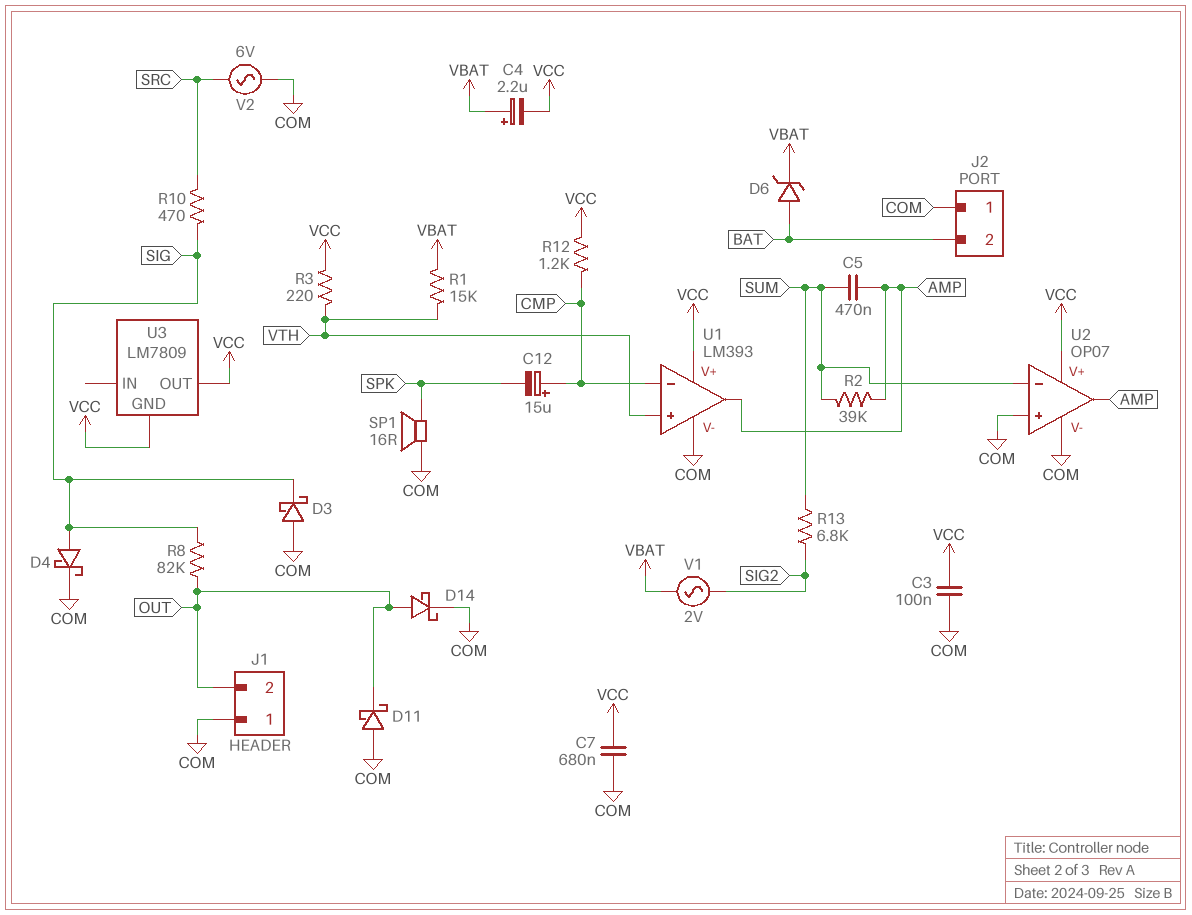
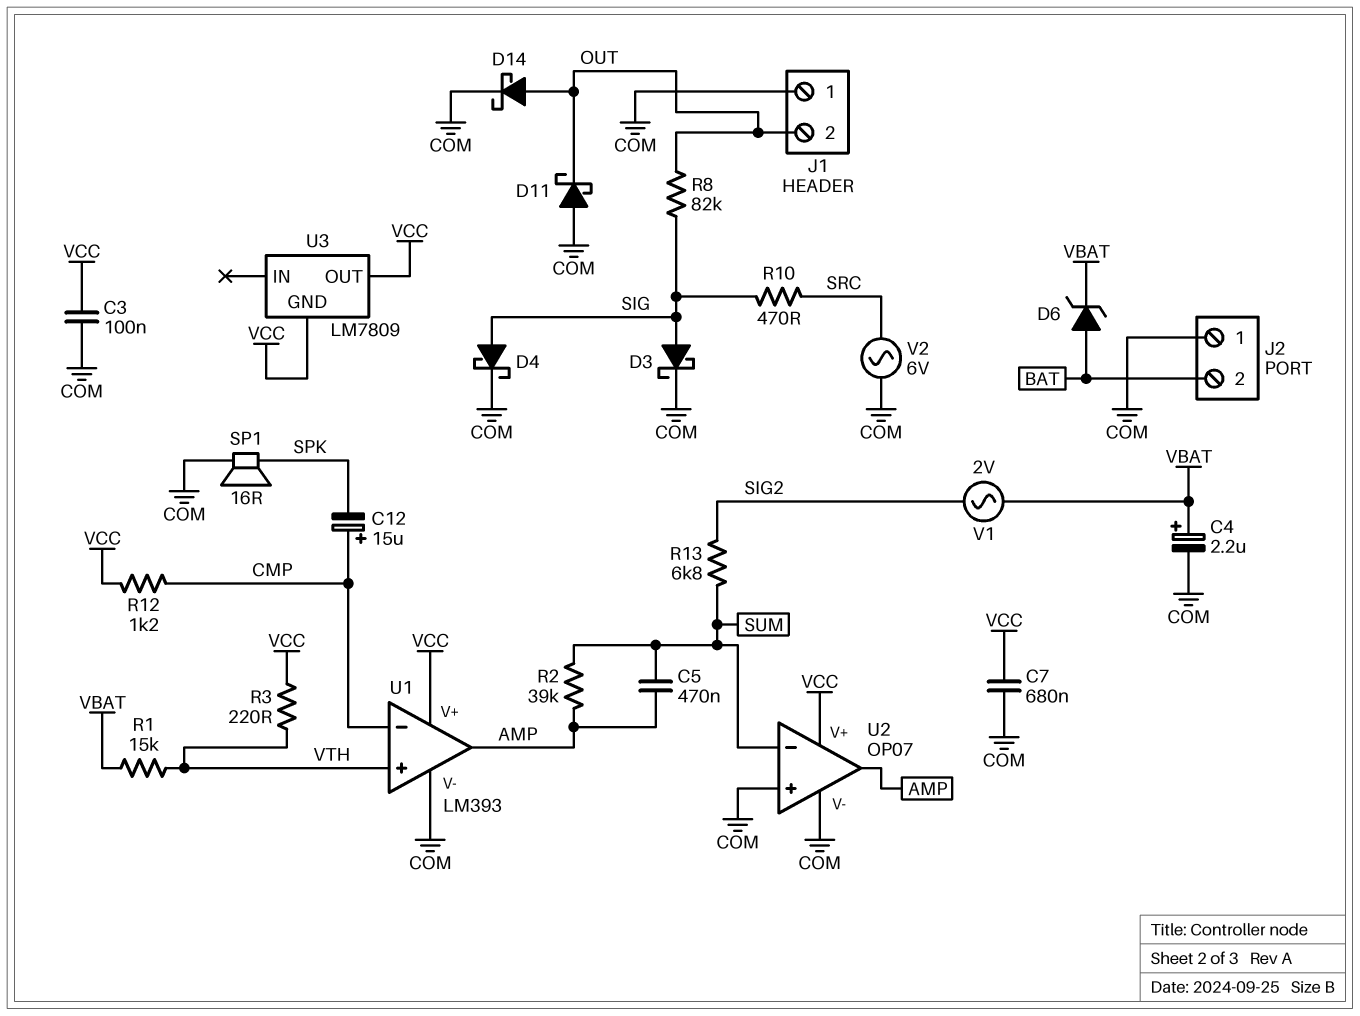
C4: 2.2uF (plus VBAT, minus VCC) -> 2.2uF (plus VBAT, minus COM)
D3: schottky (A COM, K SIG) -> schottky (A SIG, K COM)

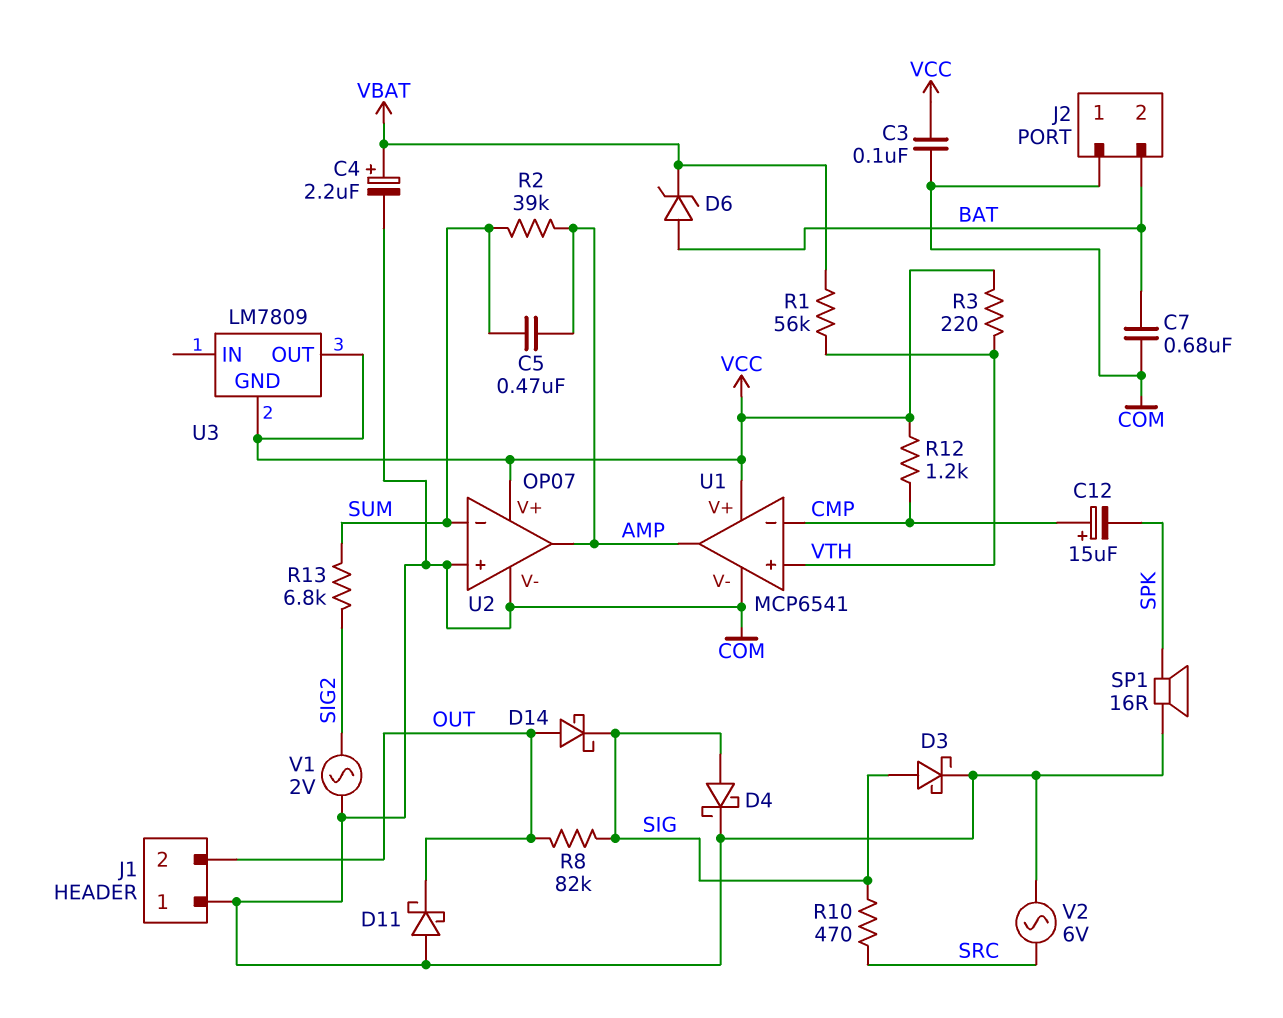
C7: 680nF (COM, VCC) -> 680nF (BAT, COM)
D14: schottky (A OUT, K COM) -> schottky (A OUT, K SIG)
R1: 15k (VBAT, VTH) -> 56k (VBAT, VTH)
U1: LM393 -> MCP6541
V1: AC 2V (SIG2, VBAT) -> AC 2V (COM, SIG2)

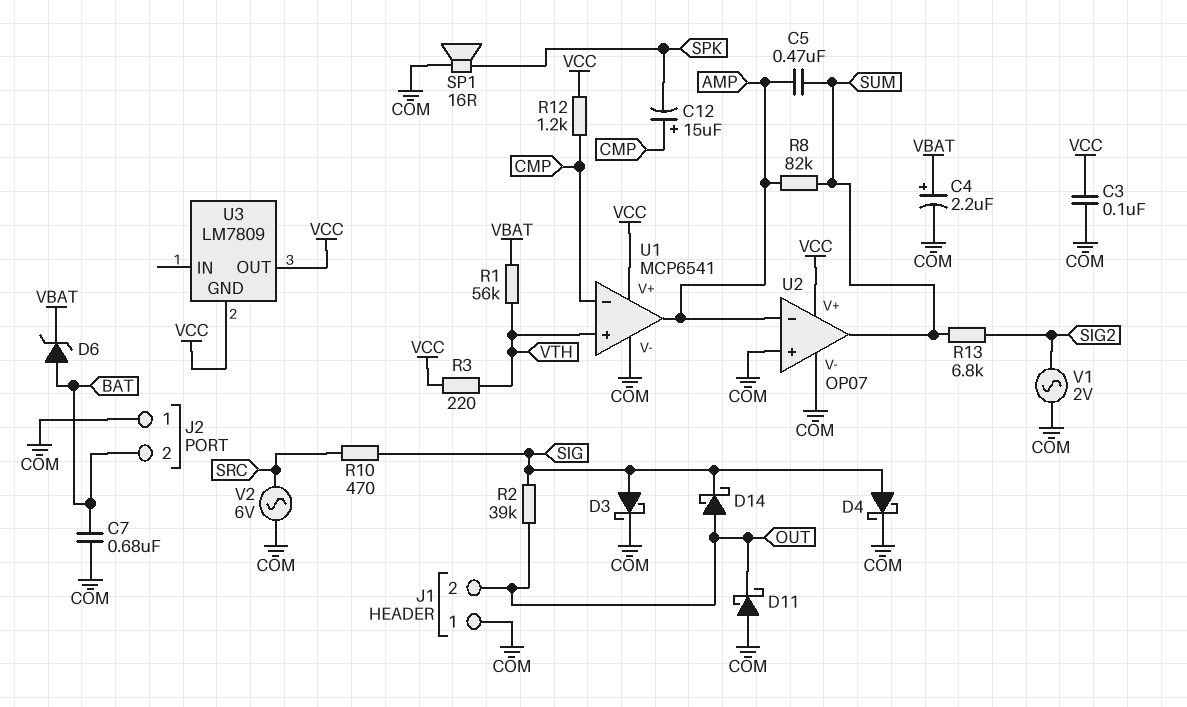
R2: 39k (AMP, SUM) -> 39k (OUT, SIG)
R8: 82k (OUT, SIG) -> 82k (AMP, SUM)
U2 pin in-: SUM -> AMP
U2 pin out: AMP -> SUM

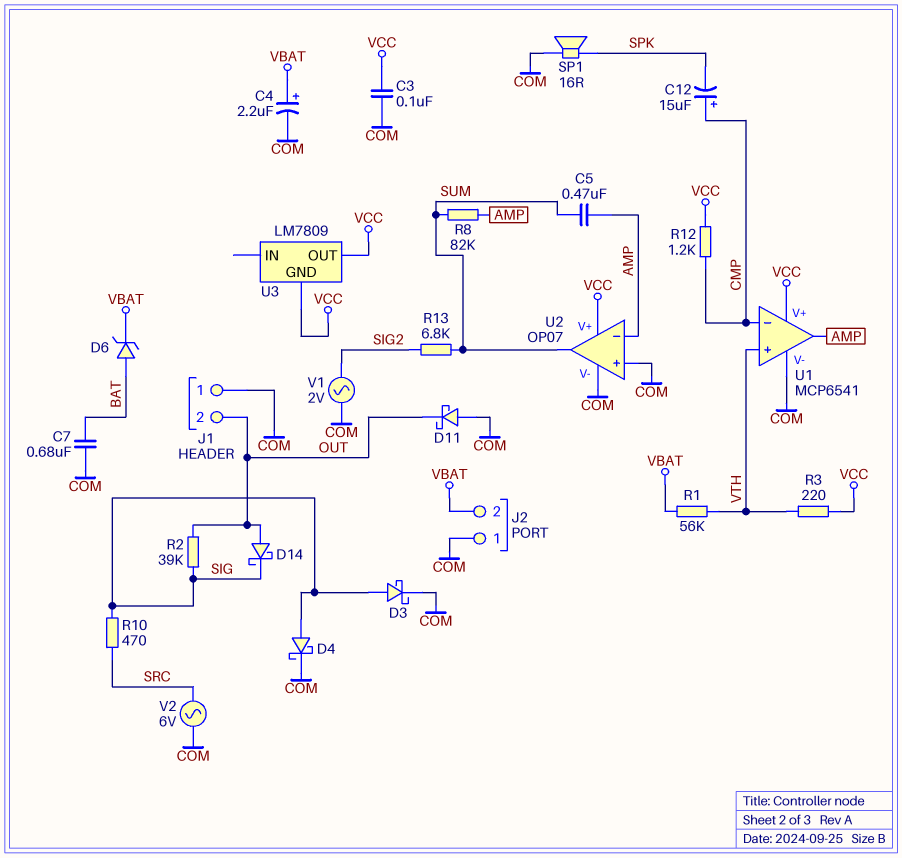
J2 pin 2: BAT -> VBAT

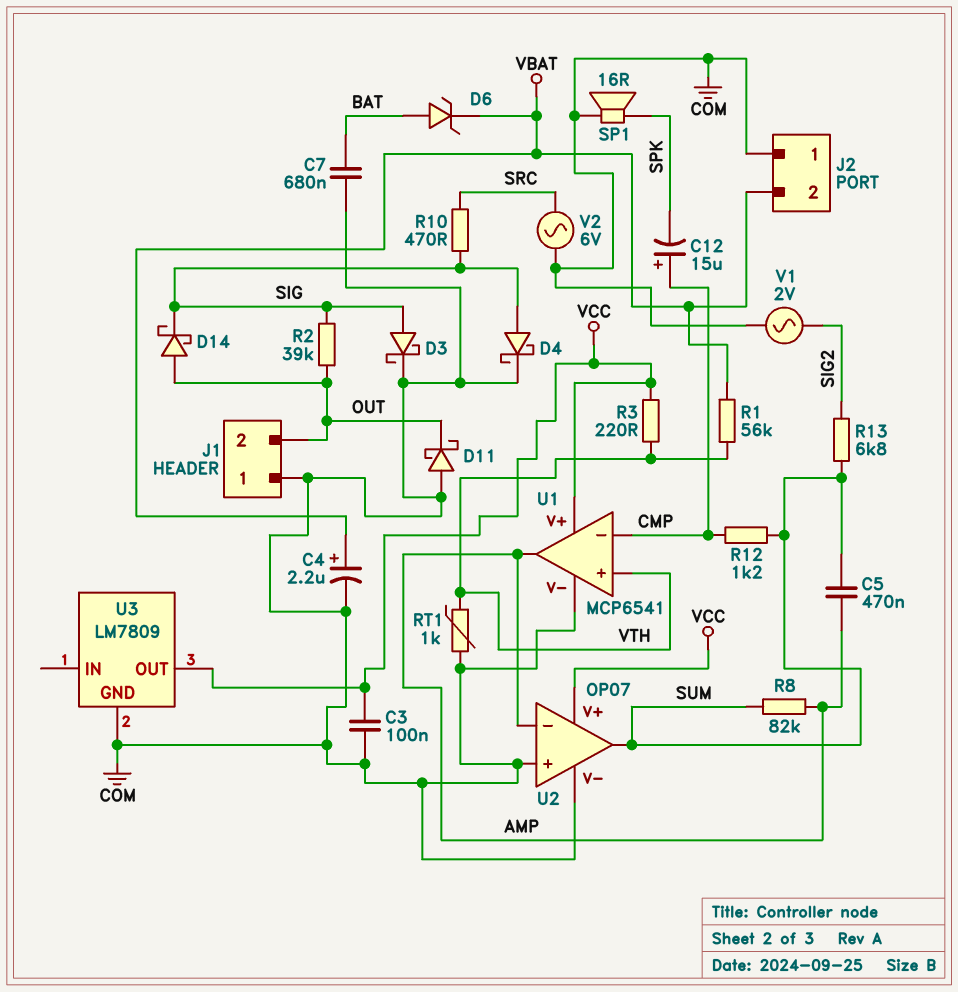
R12: 1.2k (CMP, VCC) -> 1.2k (CMP, SUM)
RT1: none -> 1k (COM, VTH)
U3 pin GND: VCC -> COM

